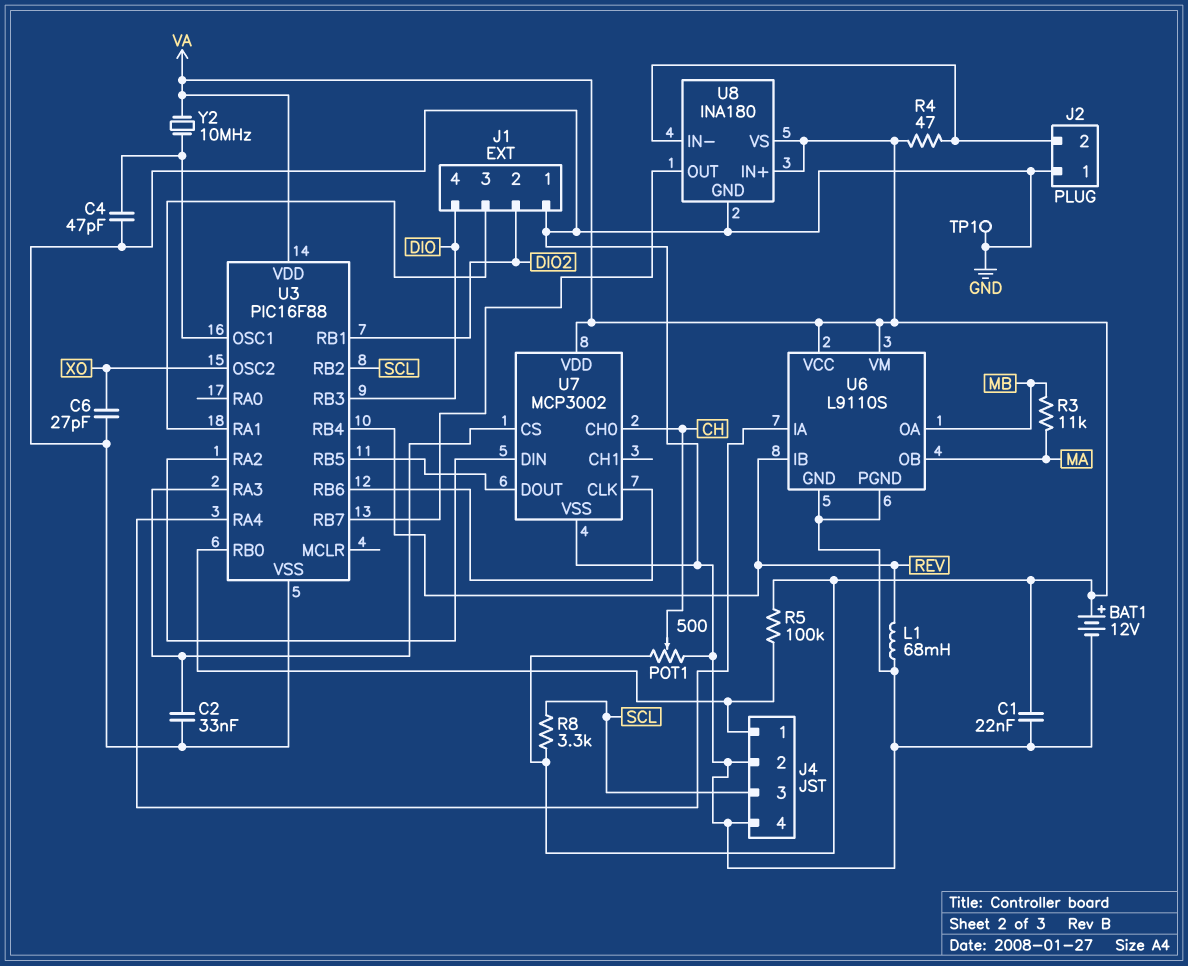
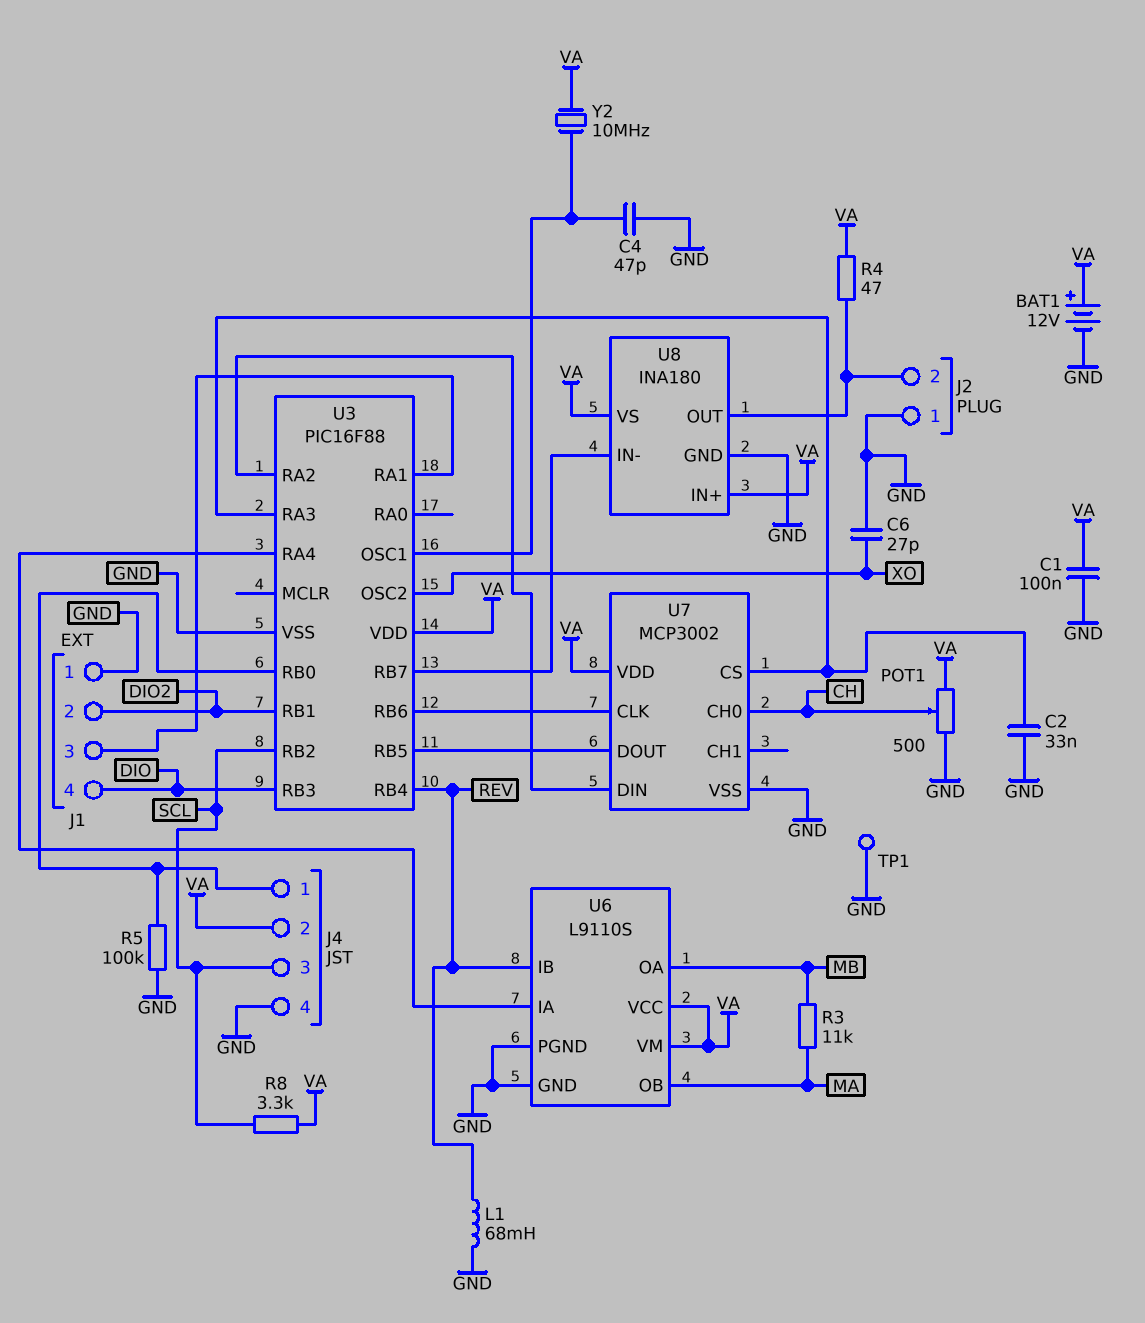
C1: 22nF (GND, VA) -> 100nF (GND, VA)
J4 pin 2: GND -> VA
R5: 100k (J4/1, VA) -> 100k (GND, J4/1)
U8 pin IN-: J2/2 -> U3/RB7
U8 pin OUT: U3/RB7 -> J2/2

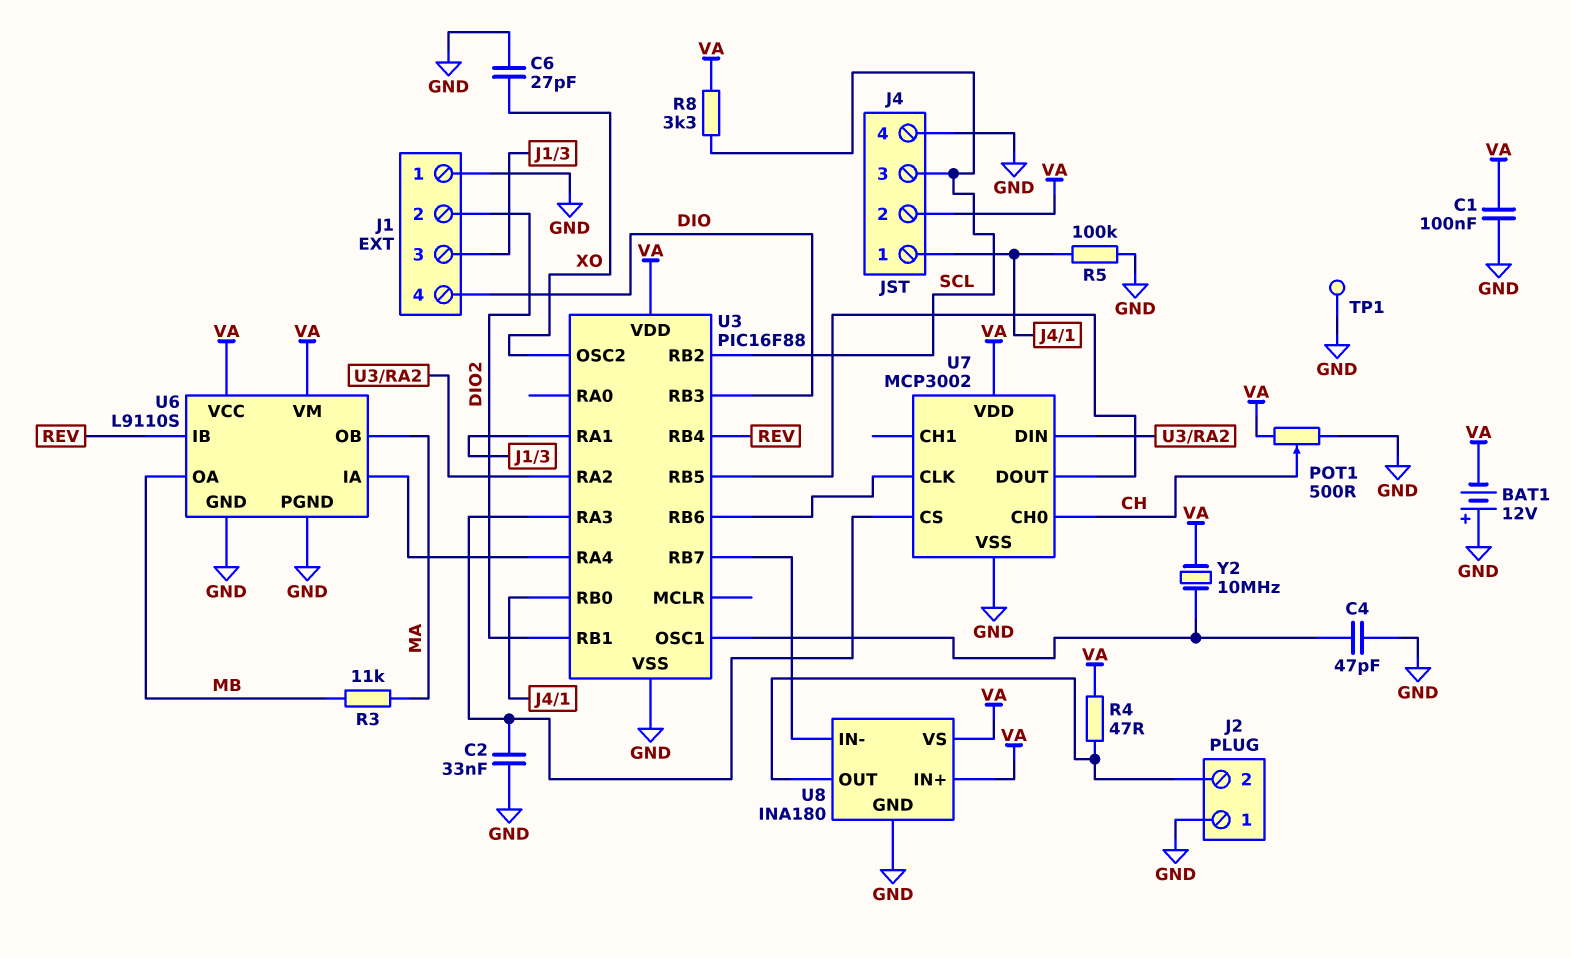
BAT1: 12V (plus VA, minus GND) -> 12V (plus GND, minus VA)
L1: 68mH (GND, REV) -> none

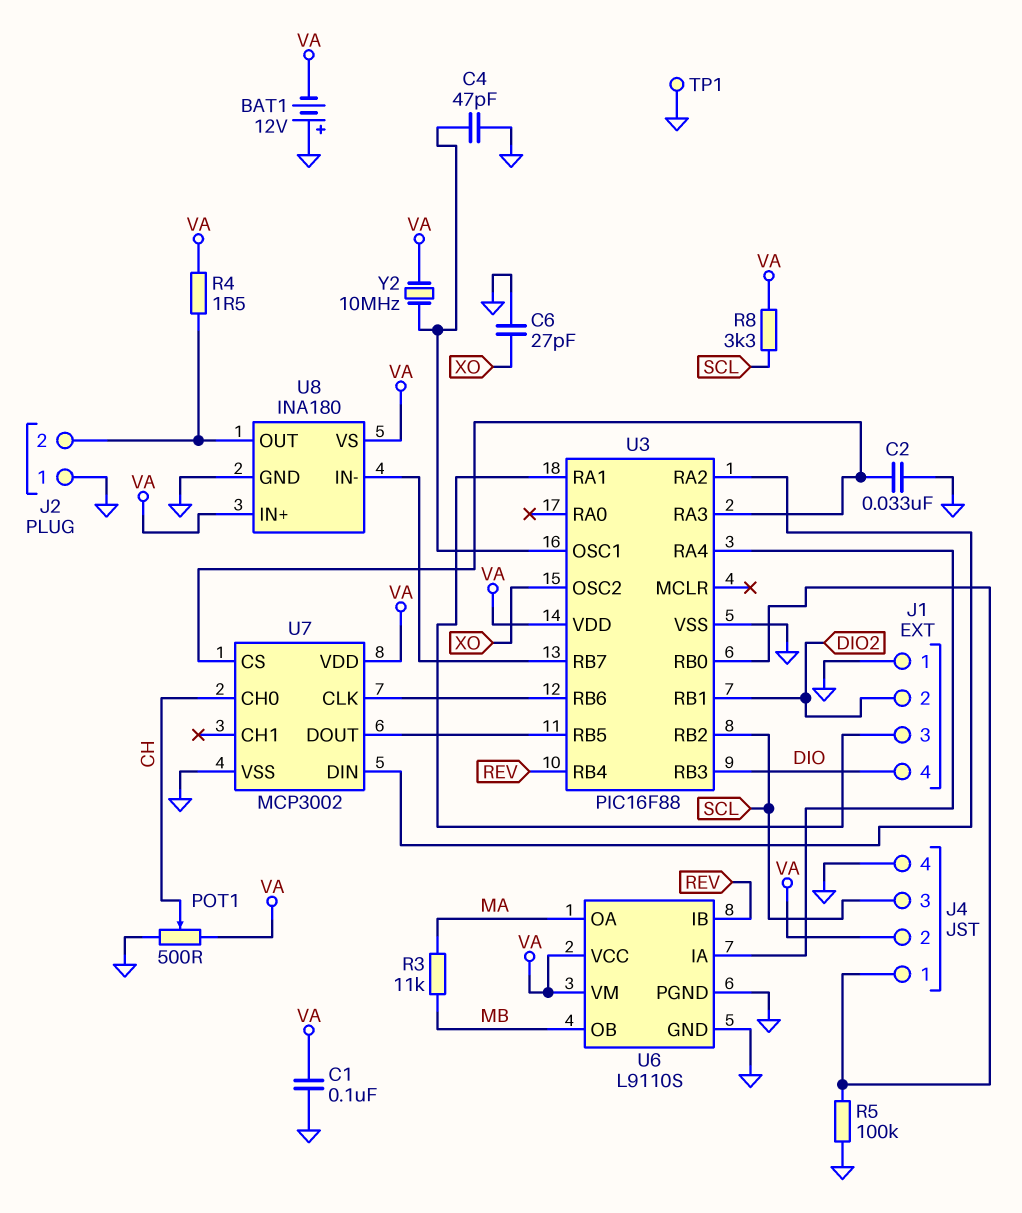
R4: 47 (J2/2, VA) -> 1.5 (J2/2, VA)
U6 pin OA: MB -> MA
U6 pin OB: MA -> MB

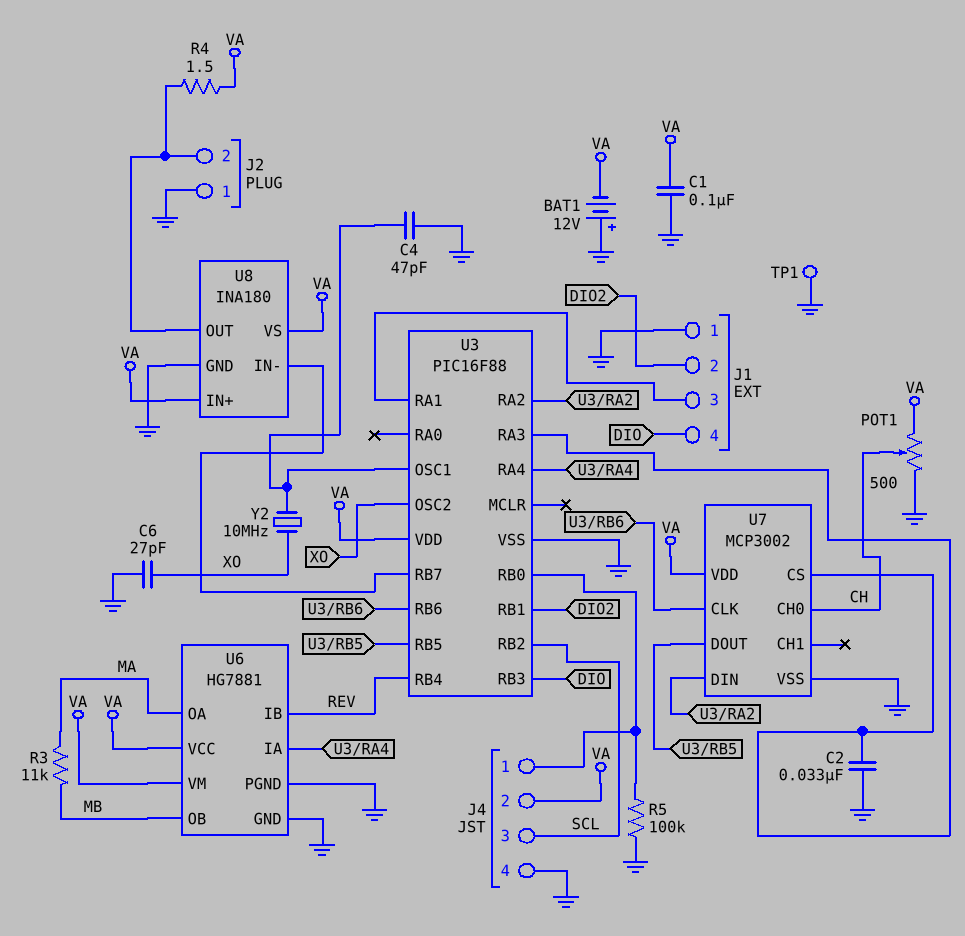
R8: 3.3k (SCL, VA) -> none
U6: L9110S -> HG7881
Y2: 10MHz (U3/OSC1, VA) -> 10MHz (U3/OSC1, XO)

